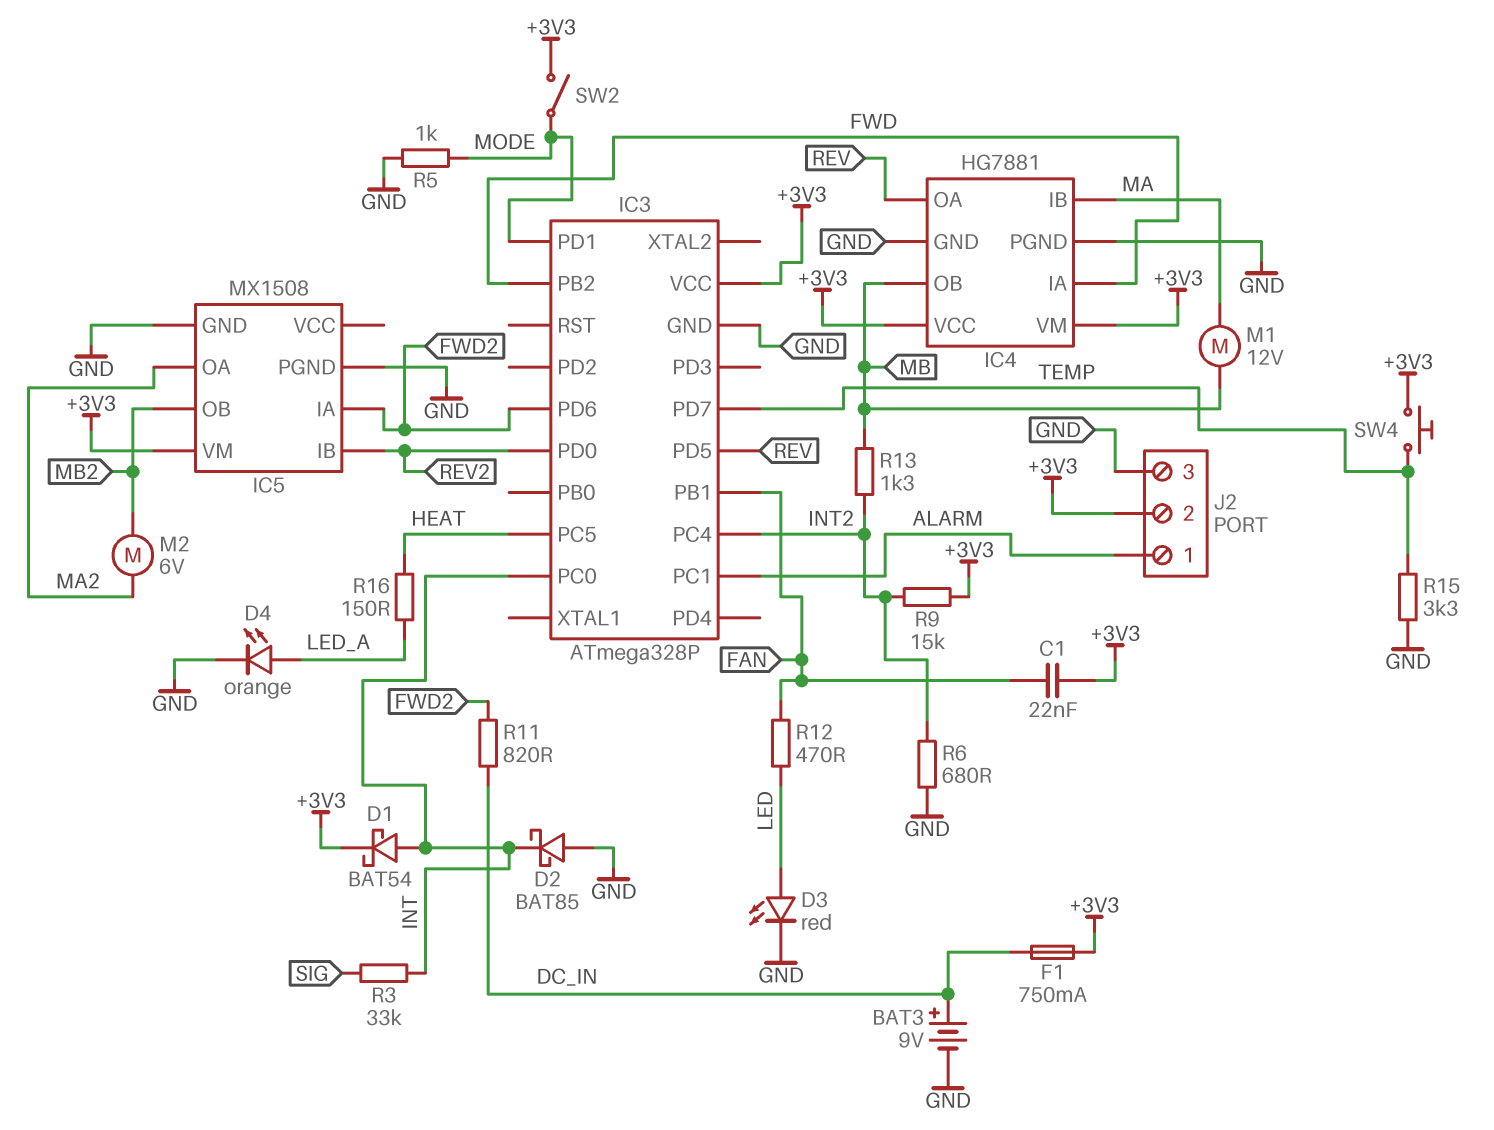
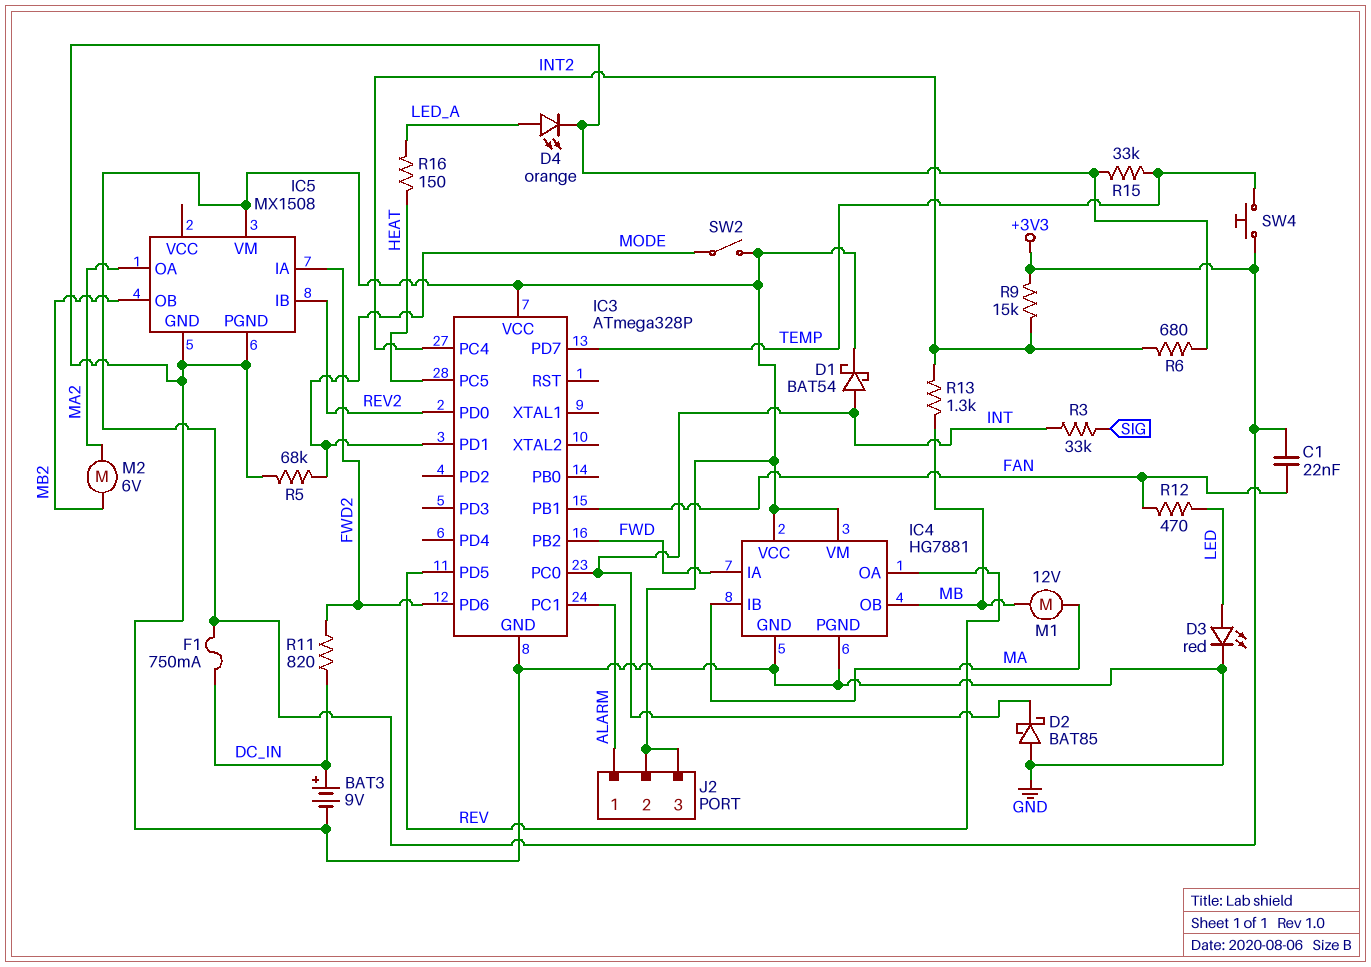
J2 pin 3: GND -> +3V3
R5: 1k (GND, MODE) -> 68k (GND, MODE)
R15: 3.3k (GND, TEMP) -> 33k (GND, TEMP)

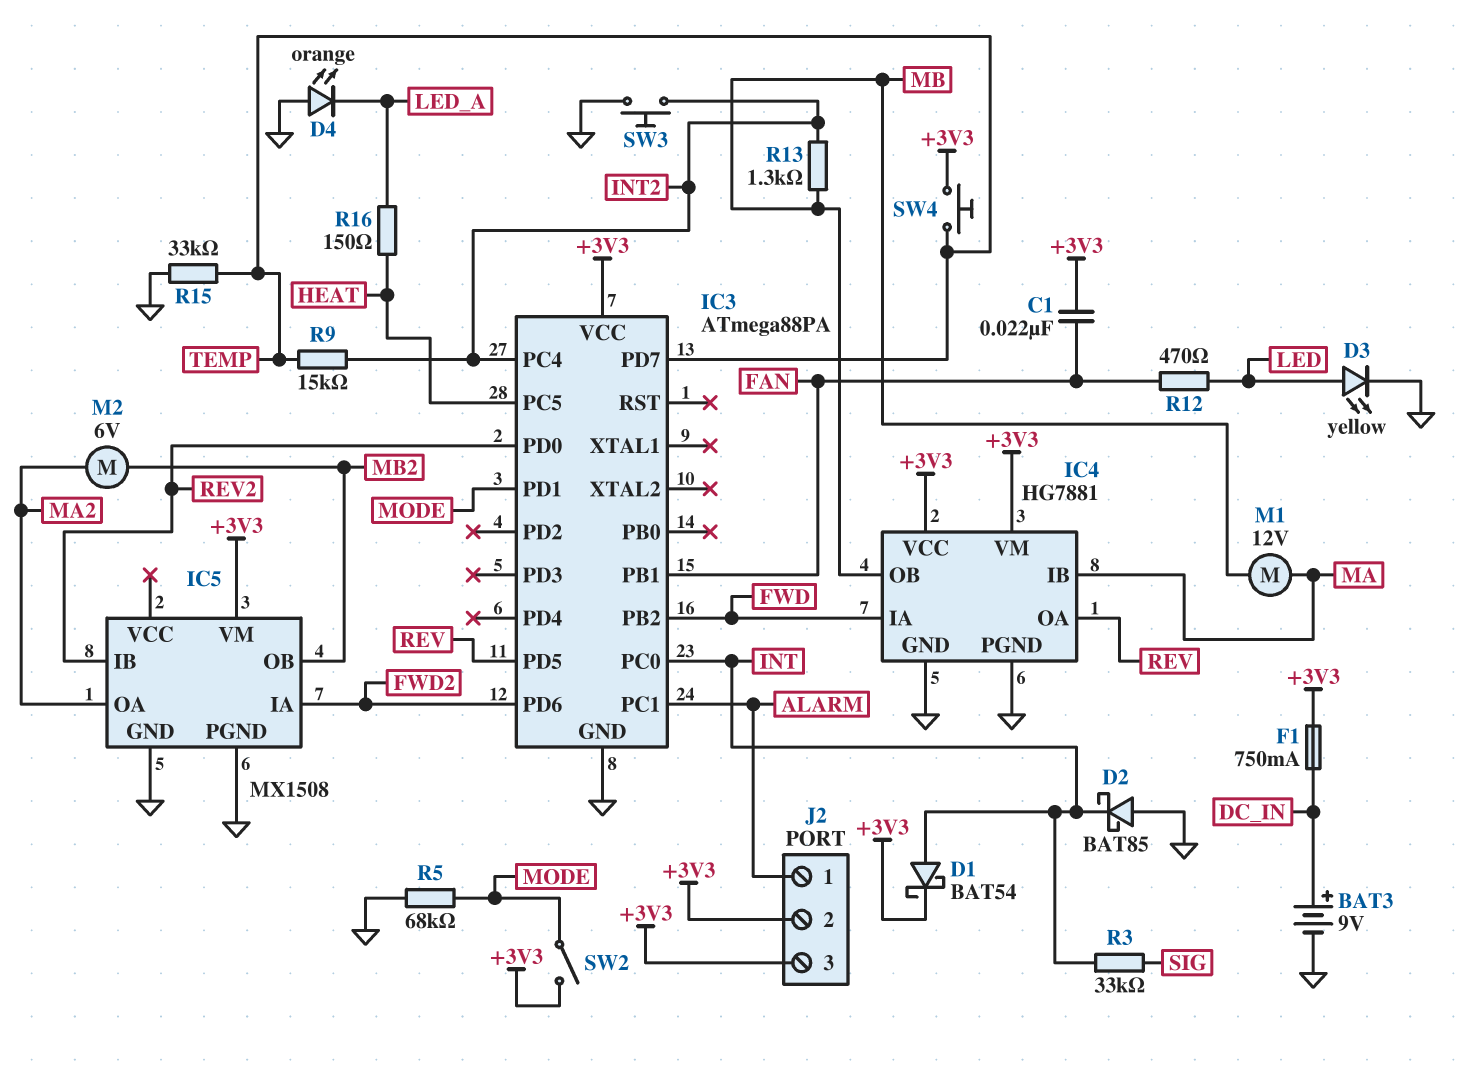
D3: LED red (A LED, K GND) -> LED yellow (A LED, K GND)
D4: LED orange (A LED_A, K GND) -> LED orange (A GND, K LED_A)
IC3: ATmega328P -> ATmega88PA
R6: 680 (GND, INT2) -> none
R9: 15k (+3V3, INT2) -> 15k (INT2, TEMP)
R11: 820 (DC_IN, FWD2) -> none
SW3: none -> button (GND, INT2)

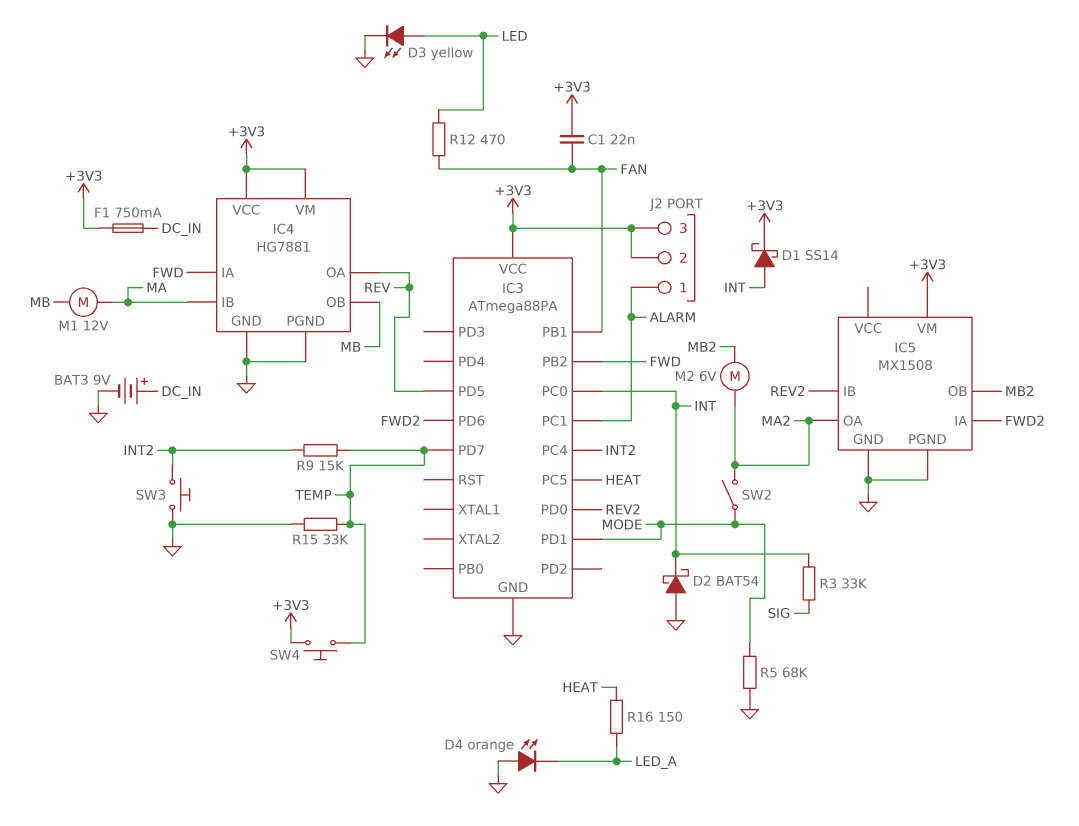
D1: schottky BAT54 (A INT, K +3V3) -> schottky SS14 (A INT, K +3V3)
D2: schottky BAT85 (A GND, K INT) -> schottky BAT54 (A GND, K INT)
R13: 1.3k (INT2, MB) -> none
SW2: switch (+3V3, MODE) -> switch (MA2, MODE)

